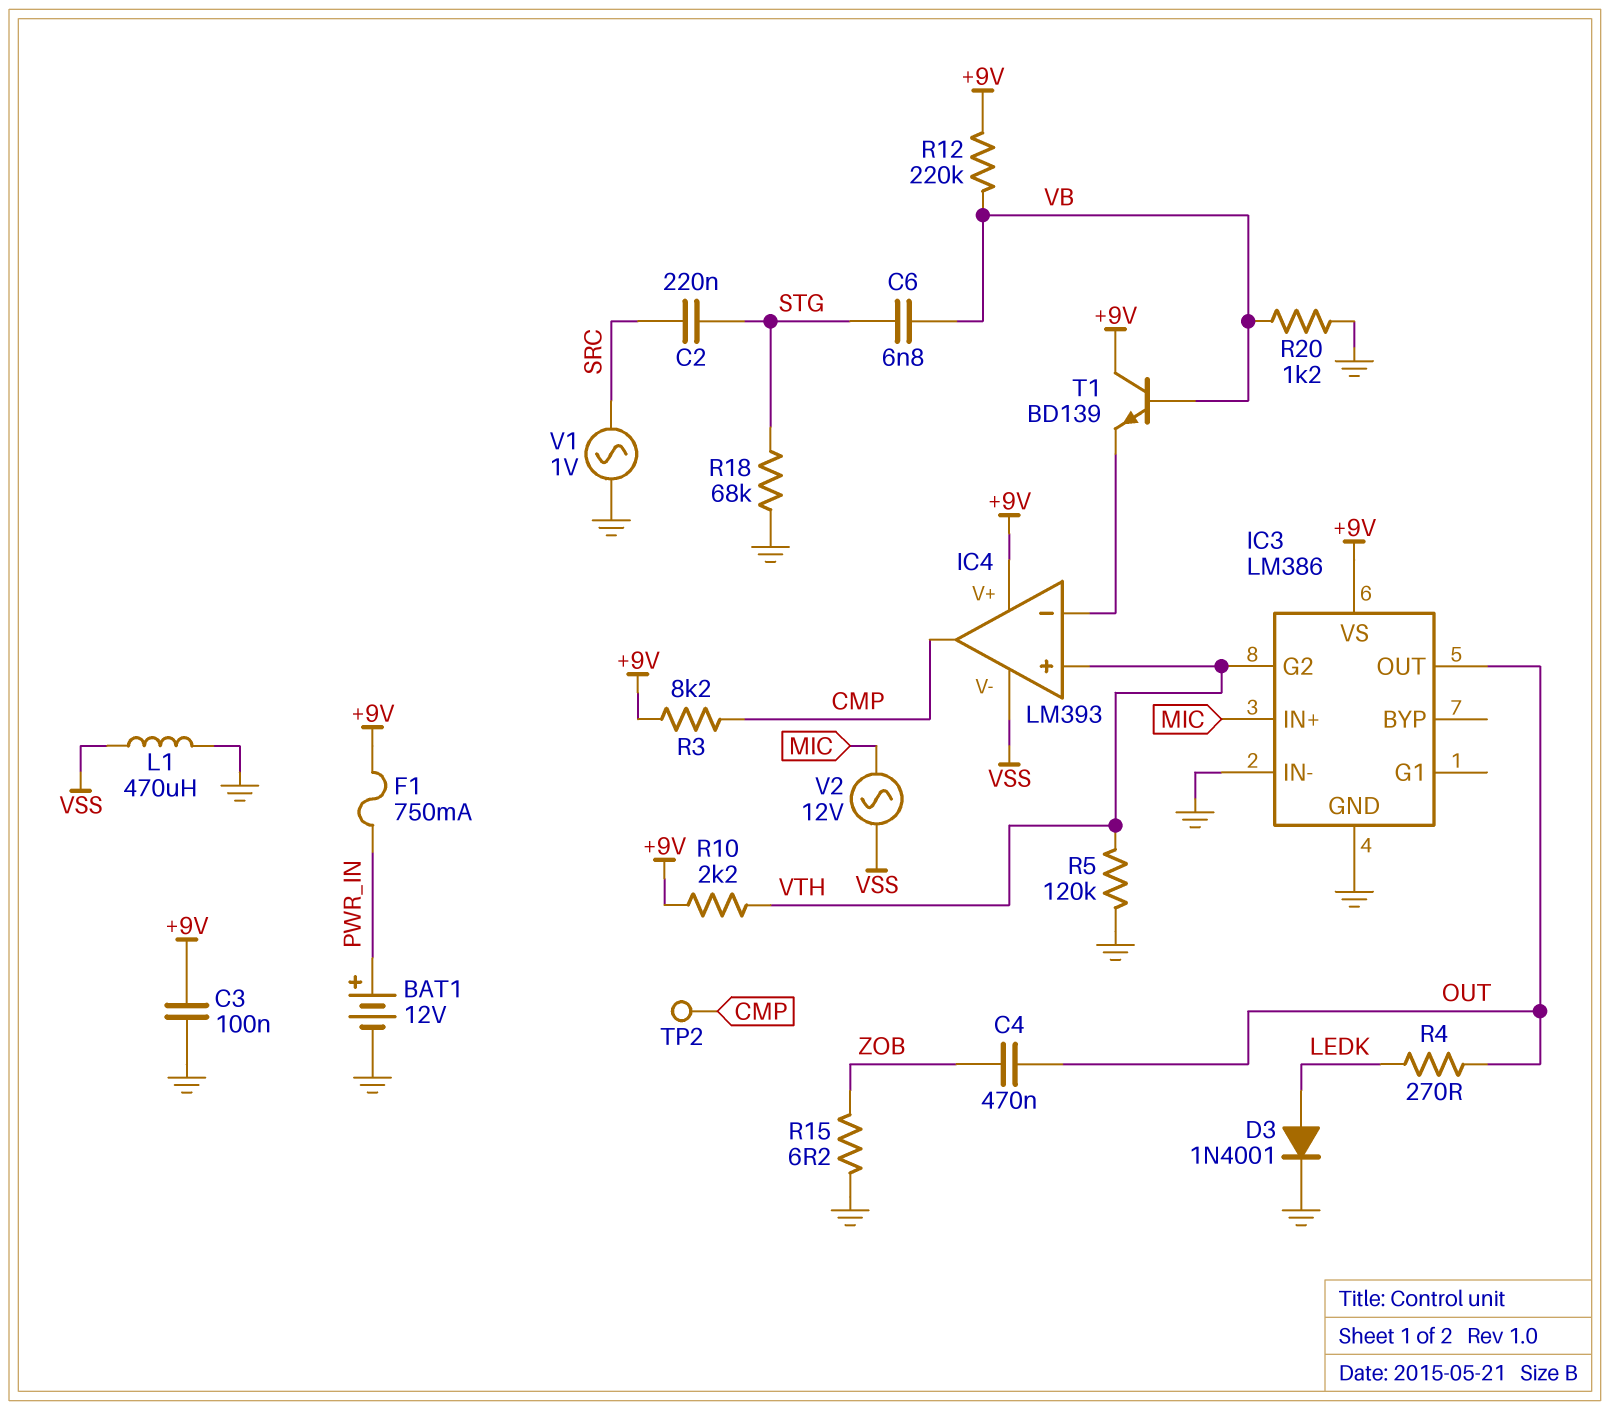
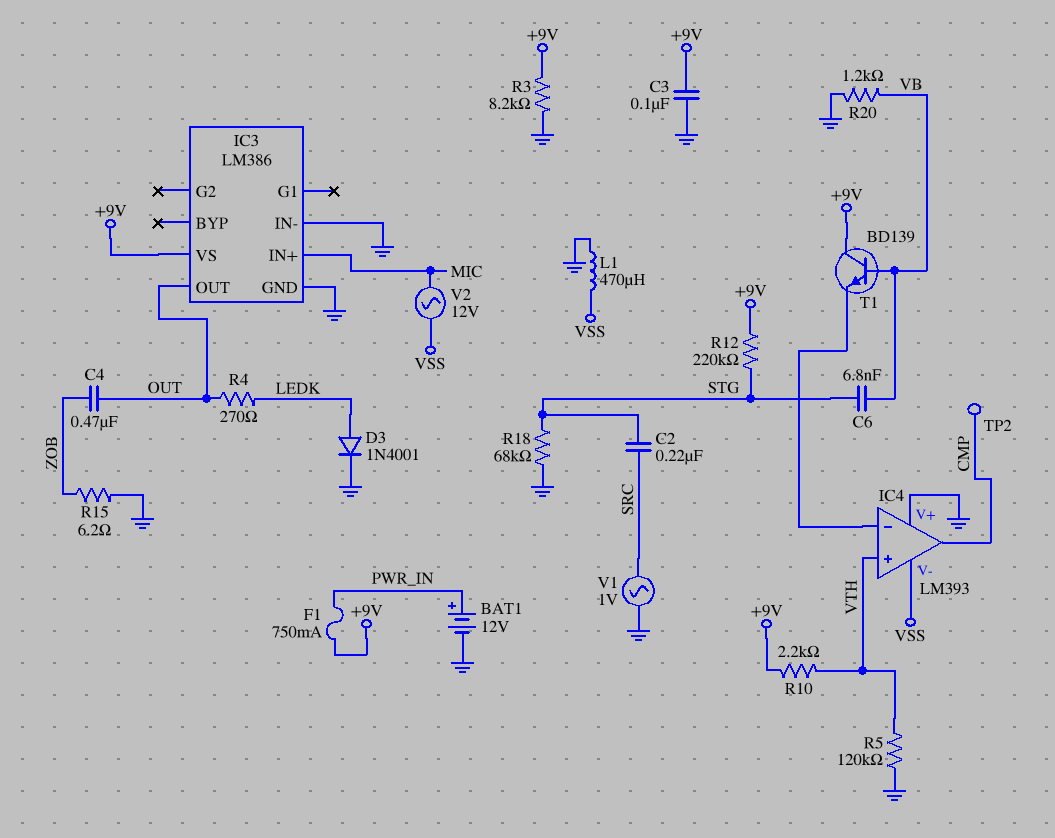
IC3 pin G2: VTH -> none
IC4 pin V+: +9V -> GND
R3: 8.2k (+9V, CMP) -> 8.2k (+9V, GND)
R12: 220k (+9V, VB) -> 220k (+9V, STG)

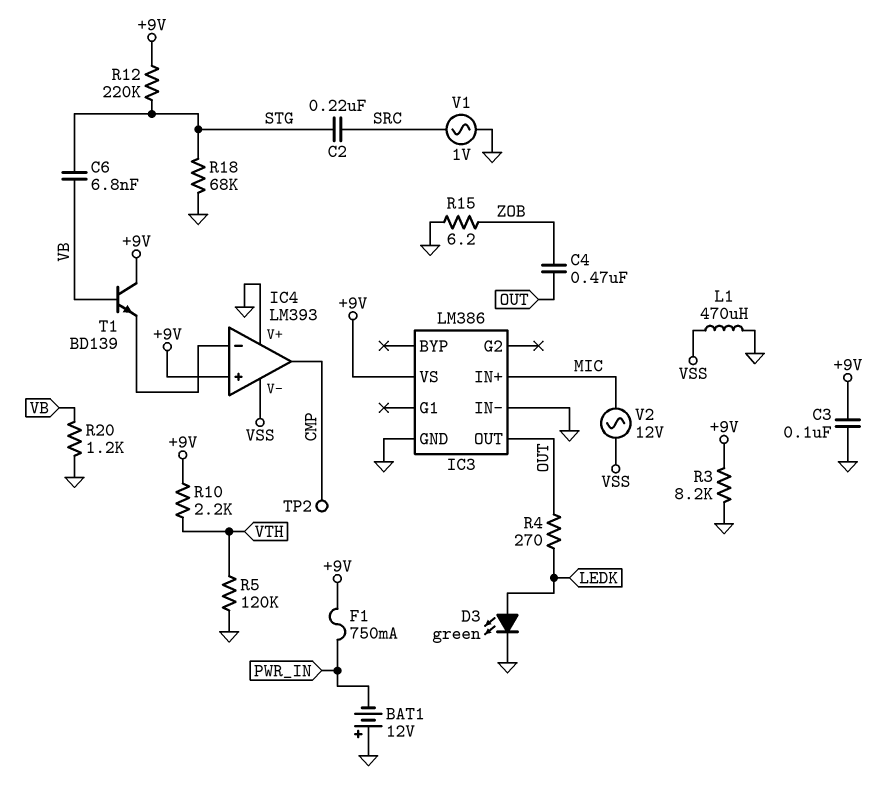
BAT1: 12V (plus PWR_IN, minus GND) -> 12V (plus GND, minus PWR_IN)
D3: diode 1N4001 (A LEDK, K GND) -> LED green (A LEDK, K GND)
IC4 pin in+: VTH -> +9V

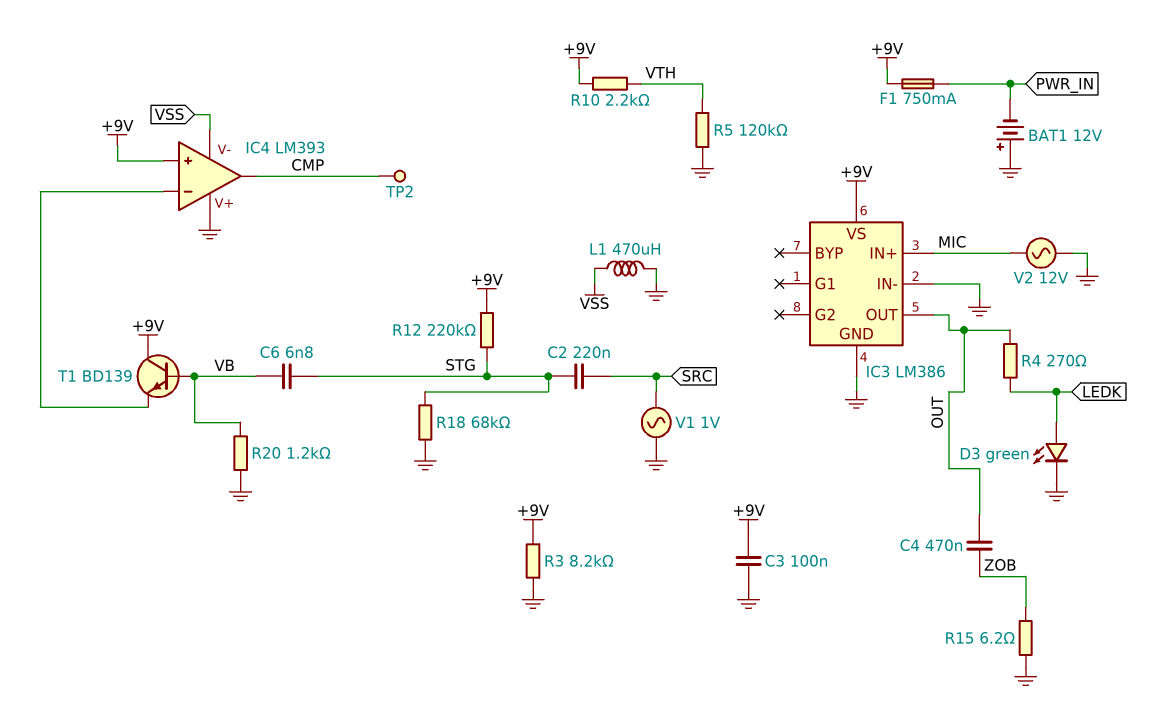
V2: AC 12V (MIC, VSS) -> AC 12V (GND, MIC)

